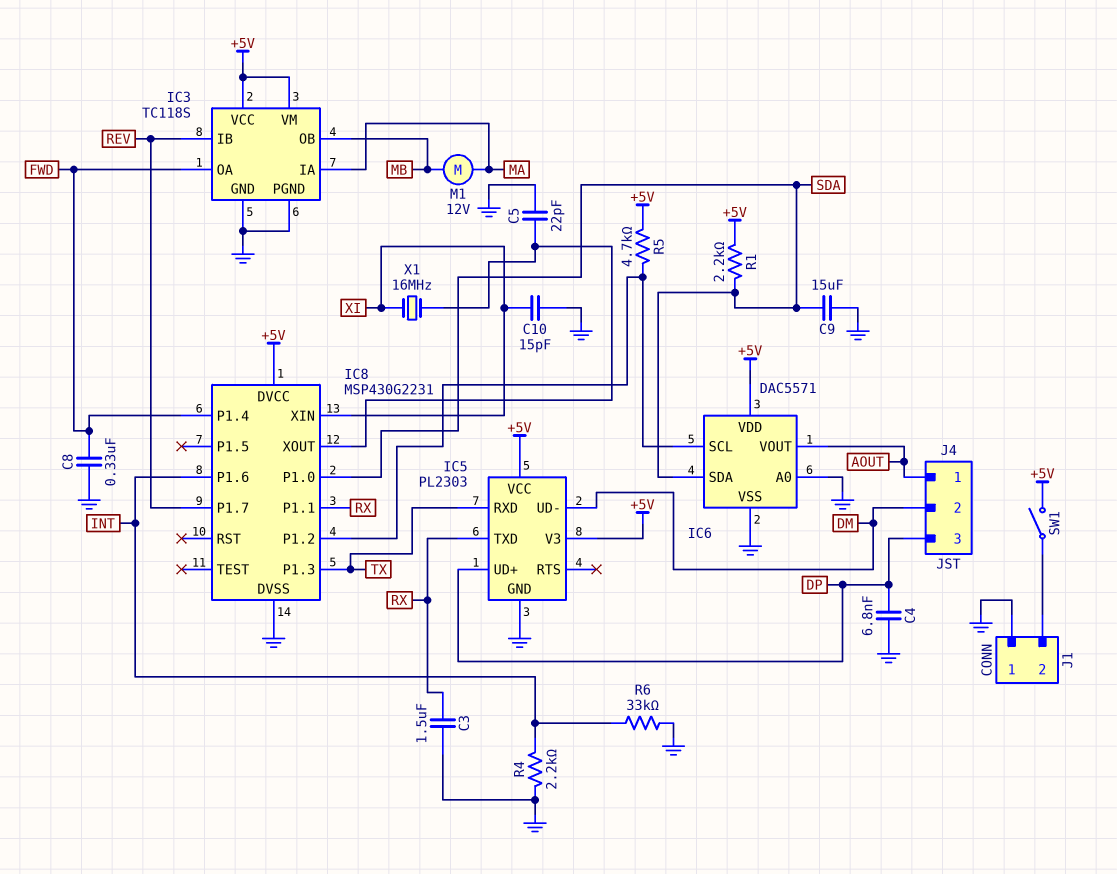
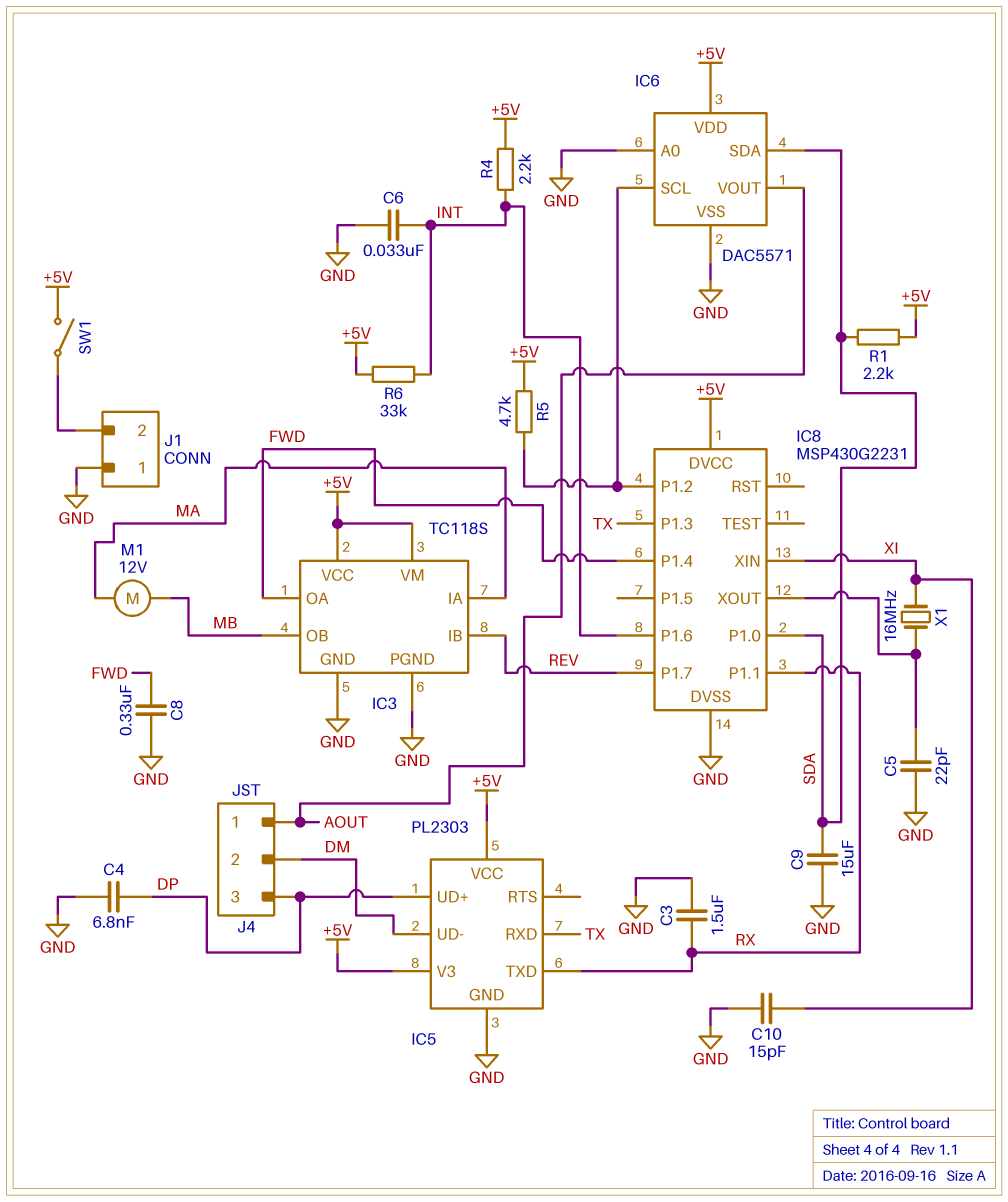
C6: none -> 33nF (GND, INT)
R4: 2.2k (GND, INT) -> 2.2k (+5V, INT)
R6: 33k (GND, INT) -> 33k (+5V, INT)

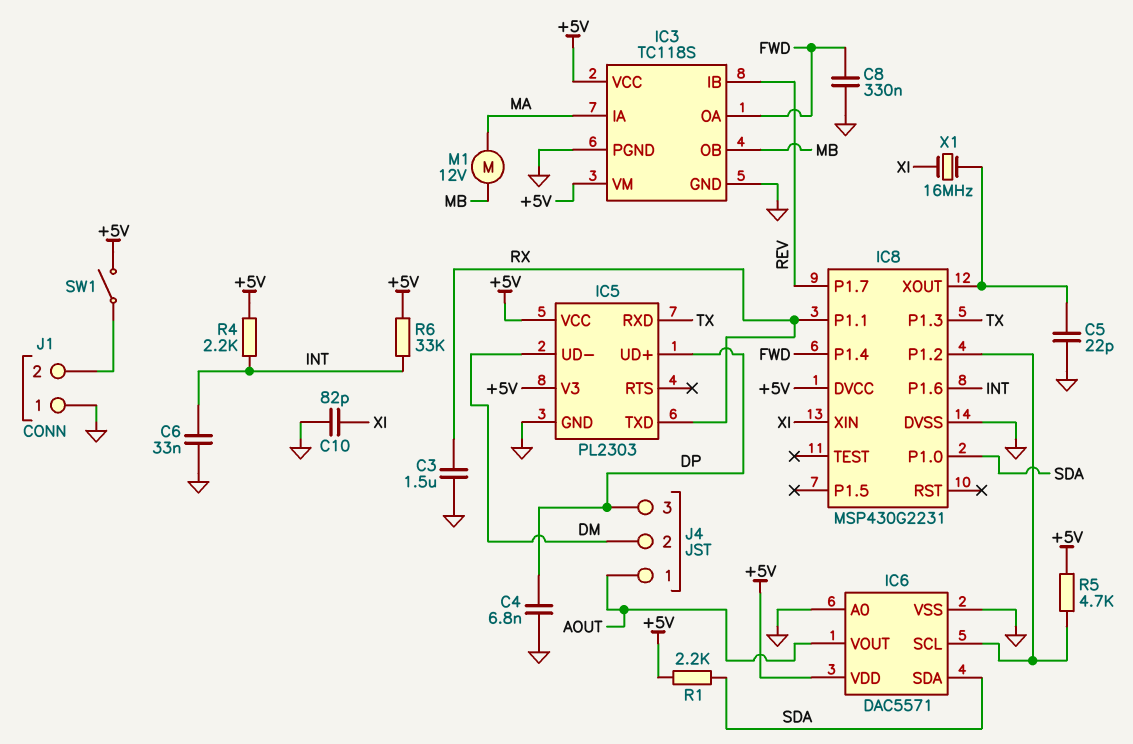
C9: 15uF (GND, SDA) -> none
C10: 15pF (GND, XI) -> 82pF (GND, XI)

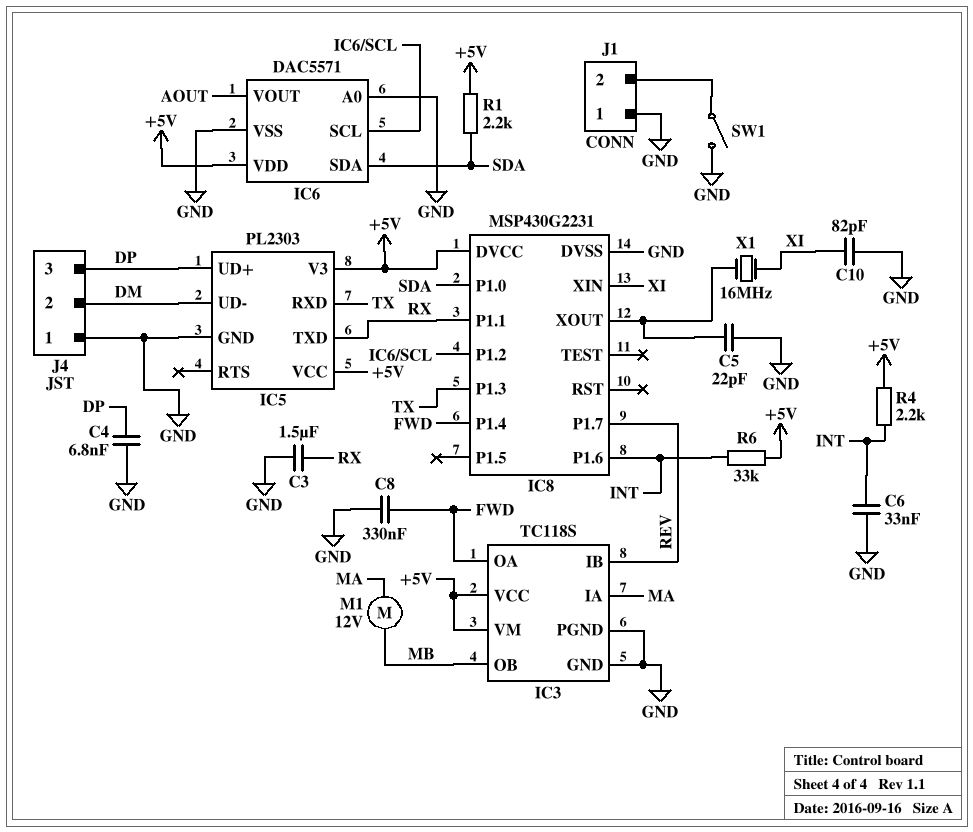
J4 pin 1: AOUT -> GND
R5: 4.7k (+5V, IC6/SCL) -> none
SW1: switch (+5V, J1/2) -> switch (GND, J1/2)

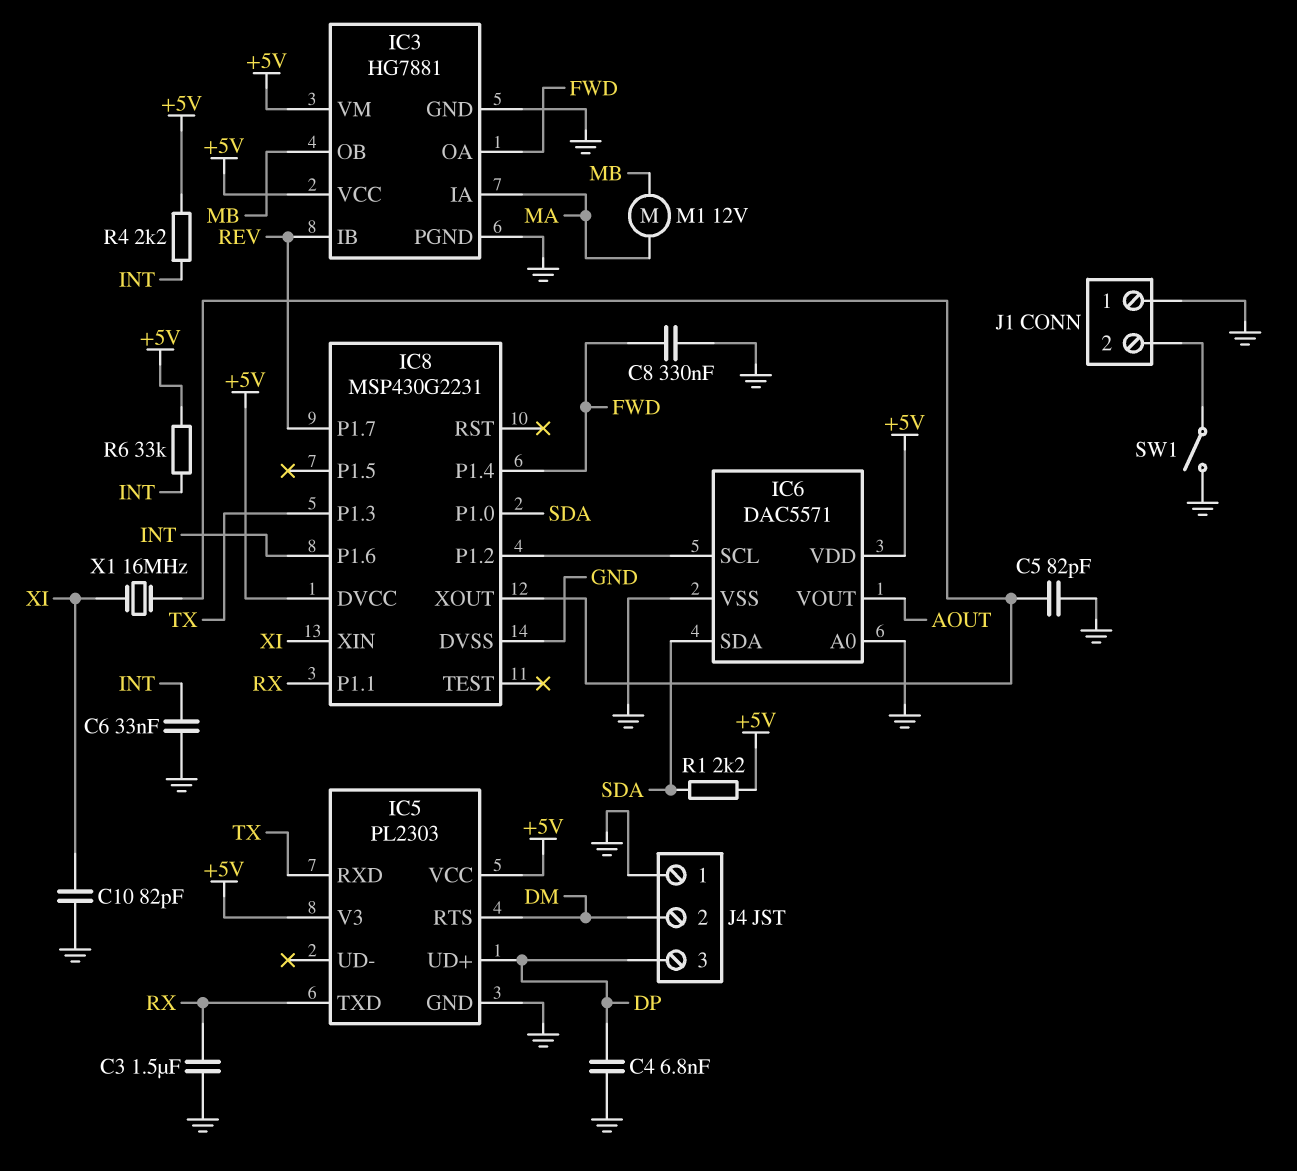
C5: 22pF (GND, IC8/XOUT) -> 82pF (GND, IC8/XOUT)
IC3: TC118S -> HG7881
IC5 pin RTS: none -> DM
IC5 pin UD-: DM -> none

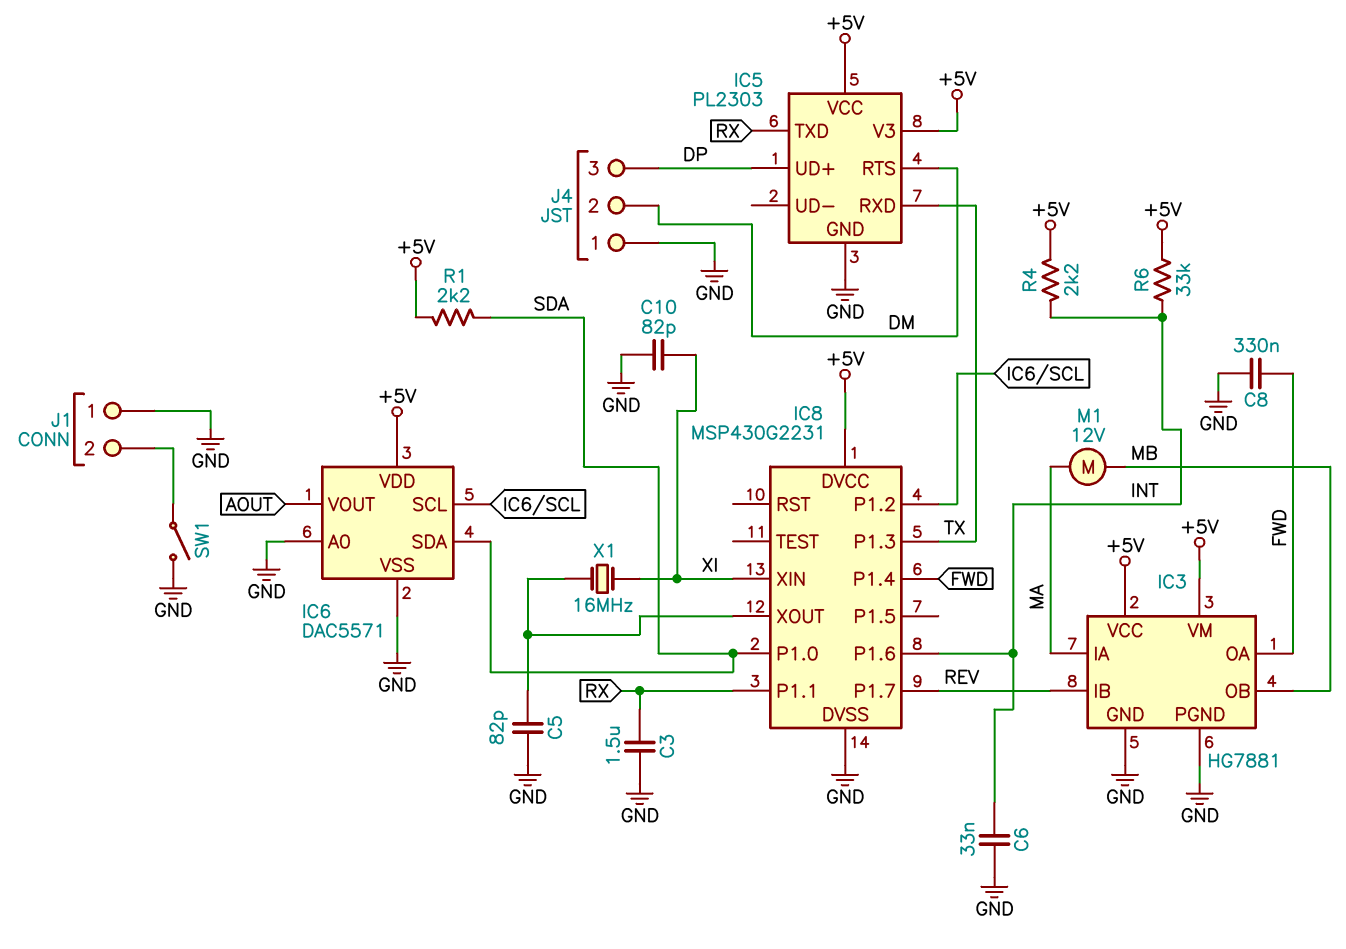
C4: 6.8nF (DP, GND) -> none

